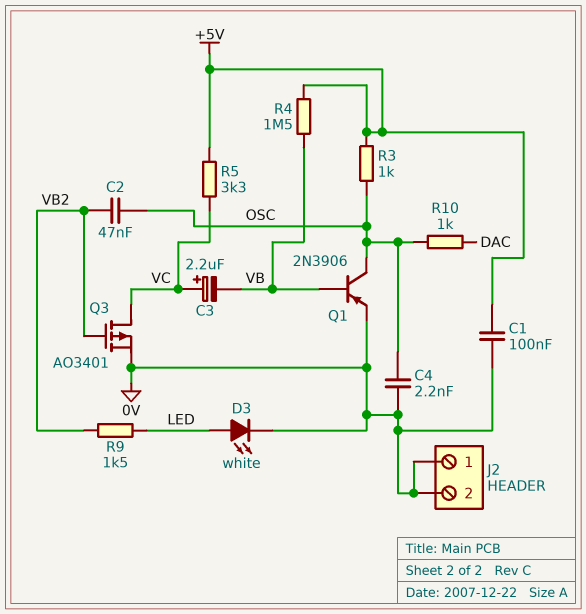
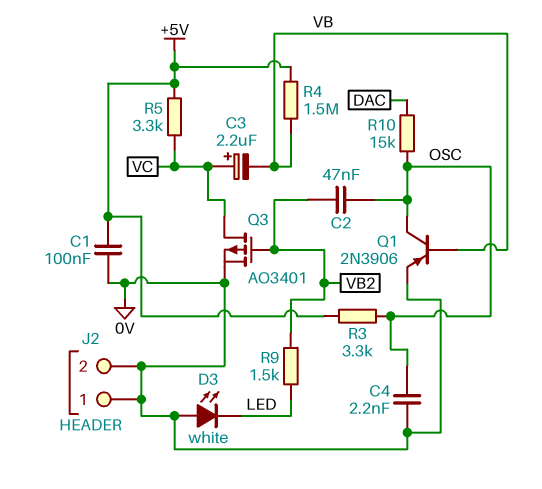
D3: LED white (A LED, K 0V) -> LED white (A 0V, K LED)
R3: 1k (+5V, OSC) -> 3.3k (+5V, OSC)
R10: 1k (DAC, OSC) -> 15k (DAC, OSC)

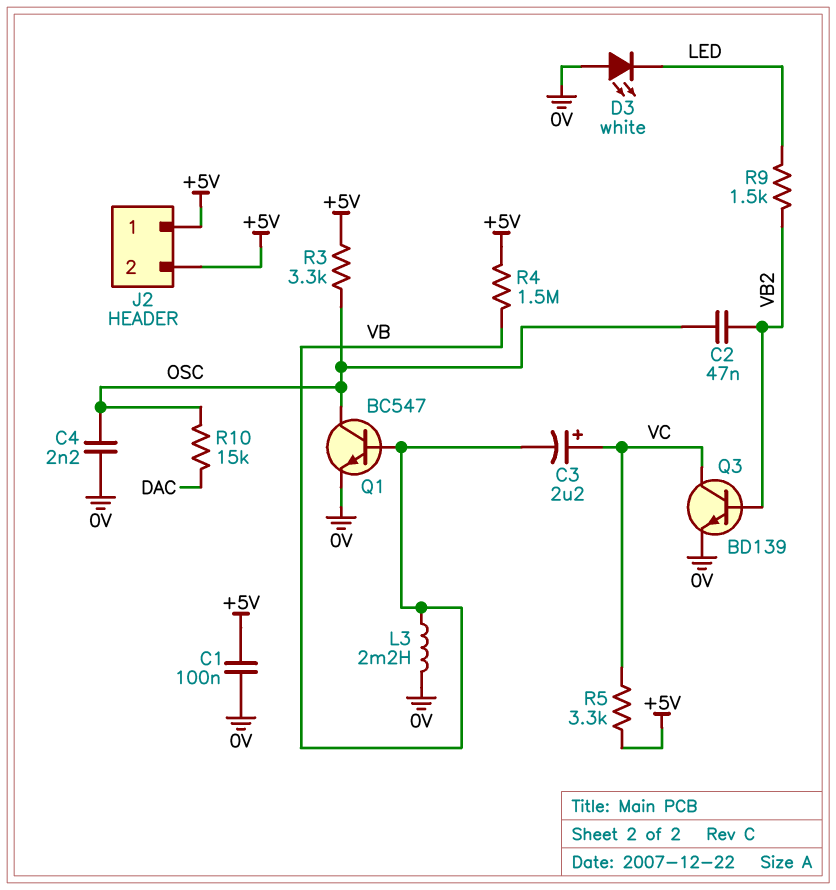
J2 pin 1: 0V -> +5V
J2 pin 2: 0V -> +5V
L3: none -> 2.2mH (0V, VB)
Q1: PNP 2N3906 (B VB, C OSC, E 0V) -> NPN BC547 (B VB, C OSC, E 0V)
Q3: PMOS AO3401 (G VB2, D VC, S 0V) -> NPN BD139 (B VB2, C VC, E 0V)

